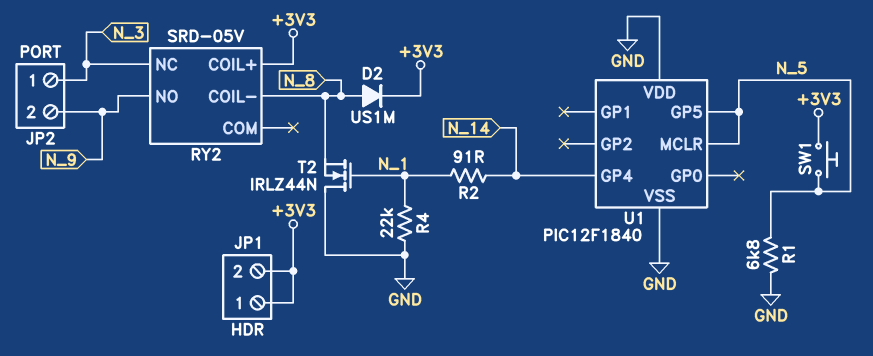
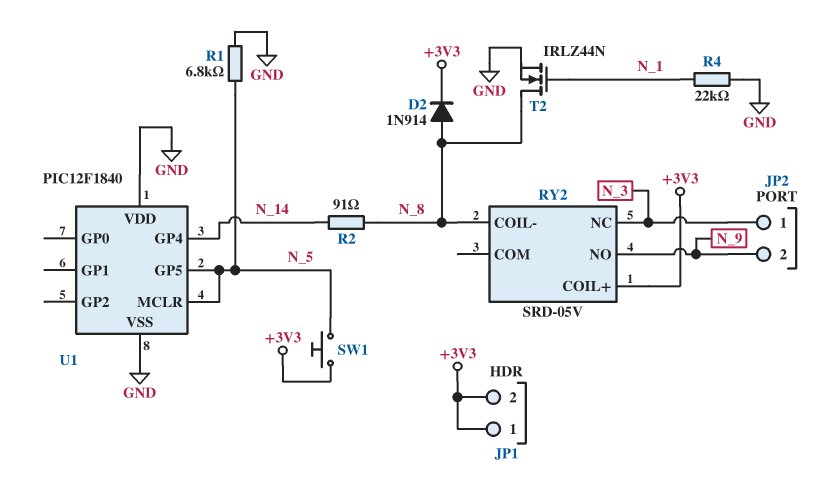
D2: diode US1M (A N_8, K +3V3) -> diode 1N914 (A N_8, K +3V3)
R2: 91 (N_1, N_14) -> 91 (N_8, N_14)
T2: NMOS IRLZ44N (G N_1, D GND, S N_8) -> NMOS IRLZ44N (G N_1, D N_8, S GND)

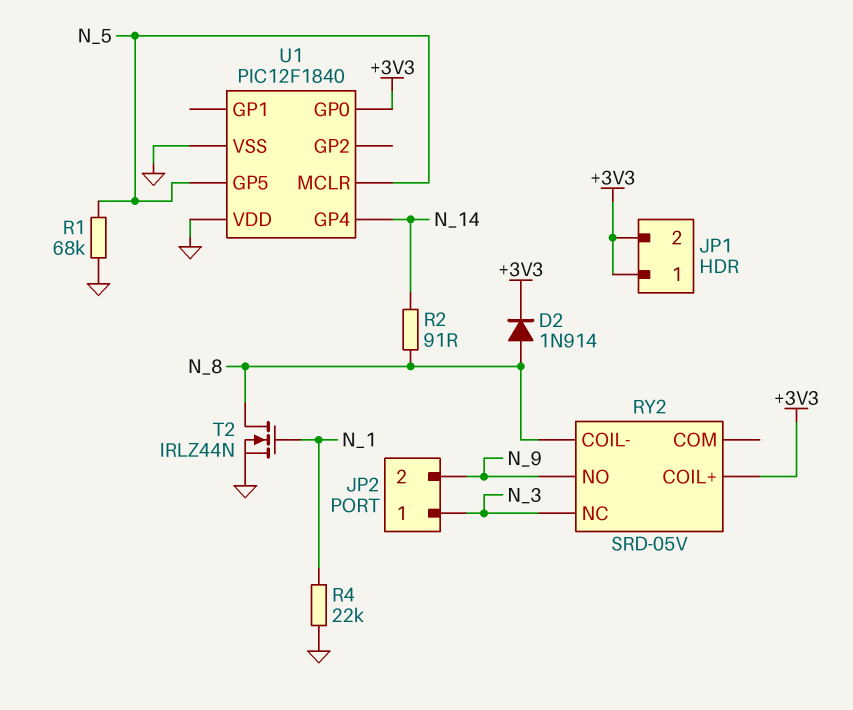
R1: 6.8k (GND, N_5) -> 68k (GND, N_5)
SW1: button (+3V3, N_5) -> none
U1 pin GP0: none -> +3V3

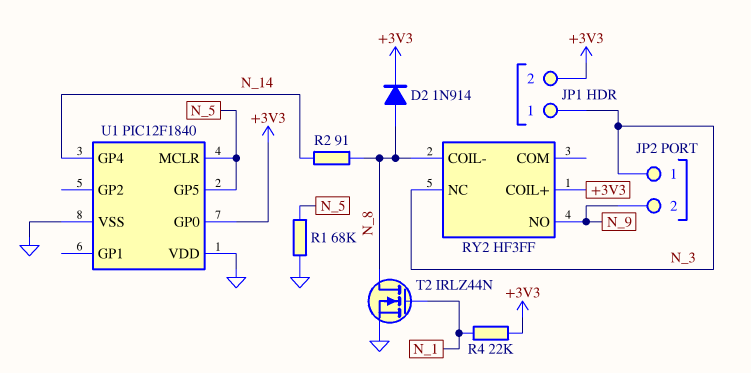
JP1 pin 1: +3V3 -> N_3
R4: 22k (GND, N_1) -> 22k (+3V3, N_1)
RY2: SRD-05V -> HF3FF

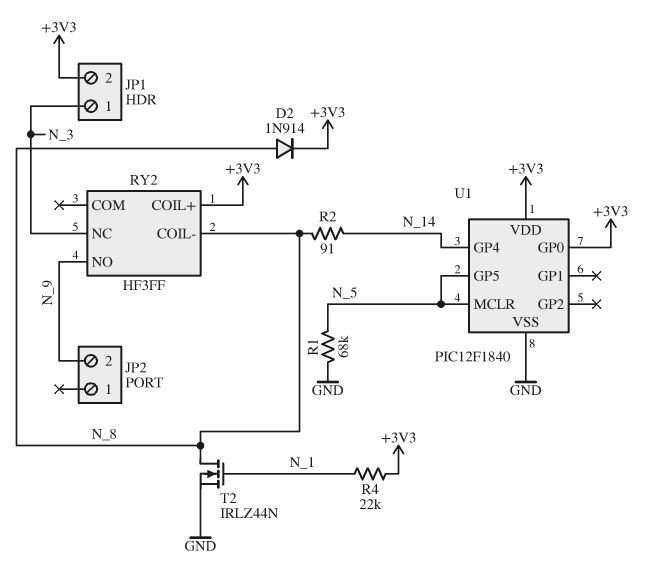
JP2 pin 1: N_3 -> none
U1 pin VDD: GND -> +3V3

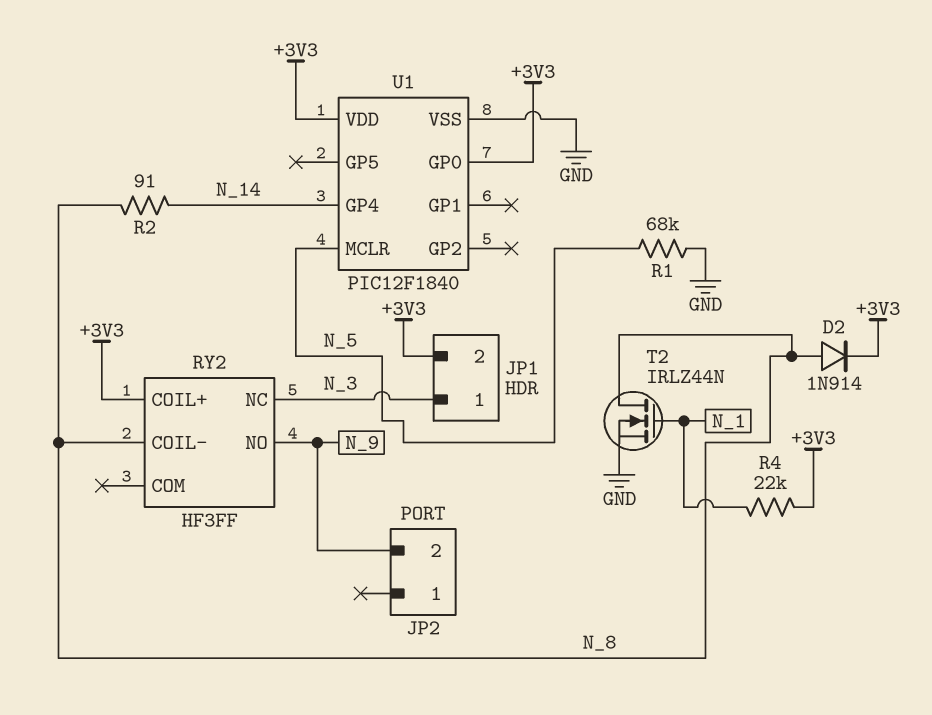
U1 pin GP5: N_5 -> none

